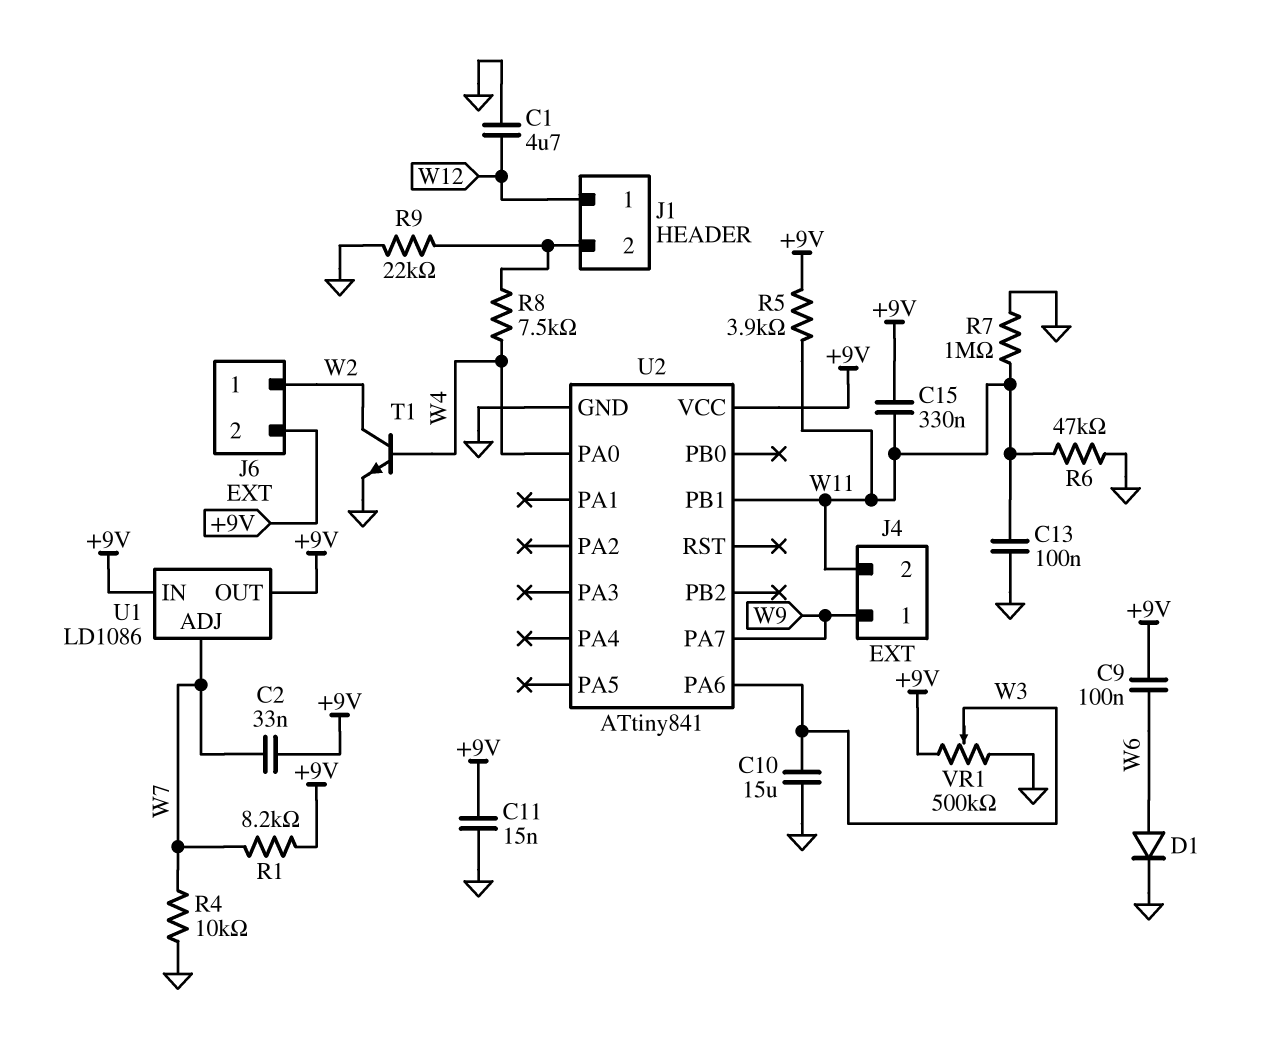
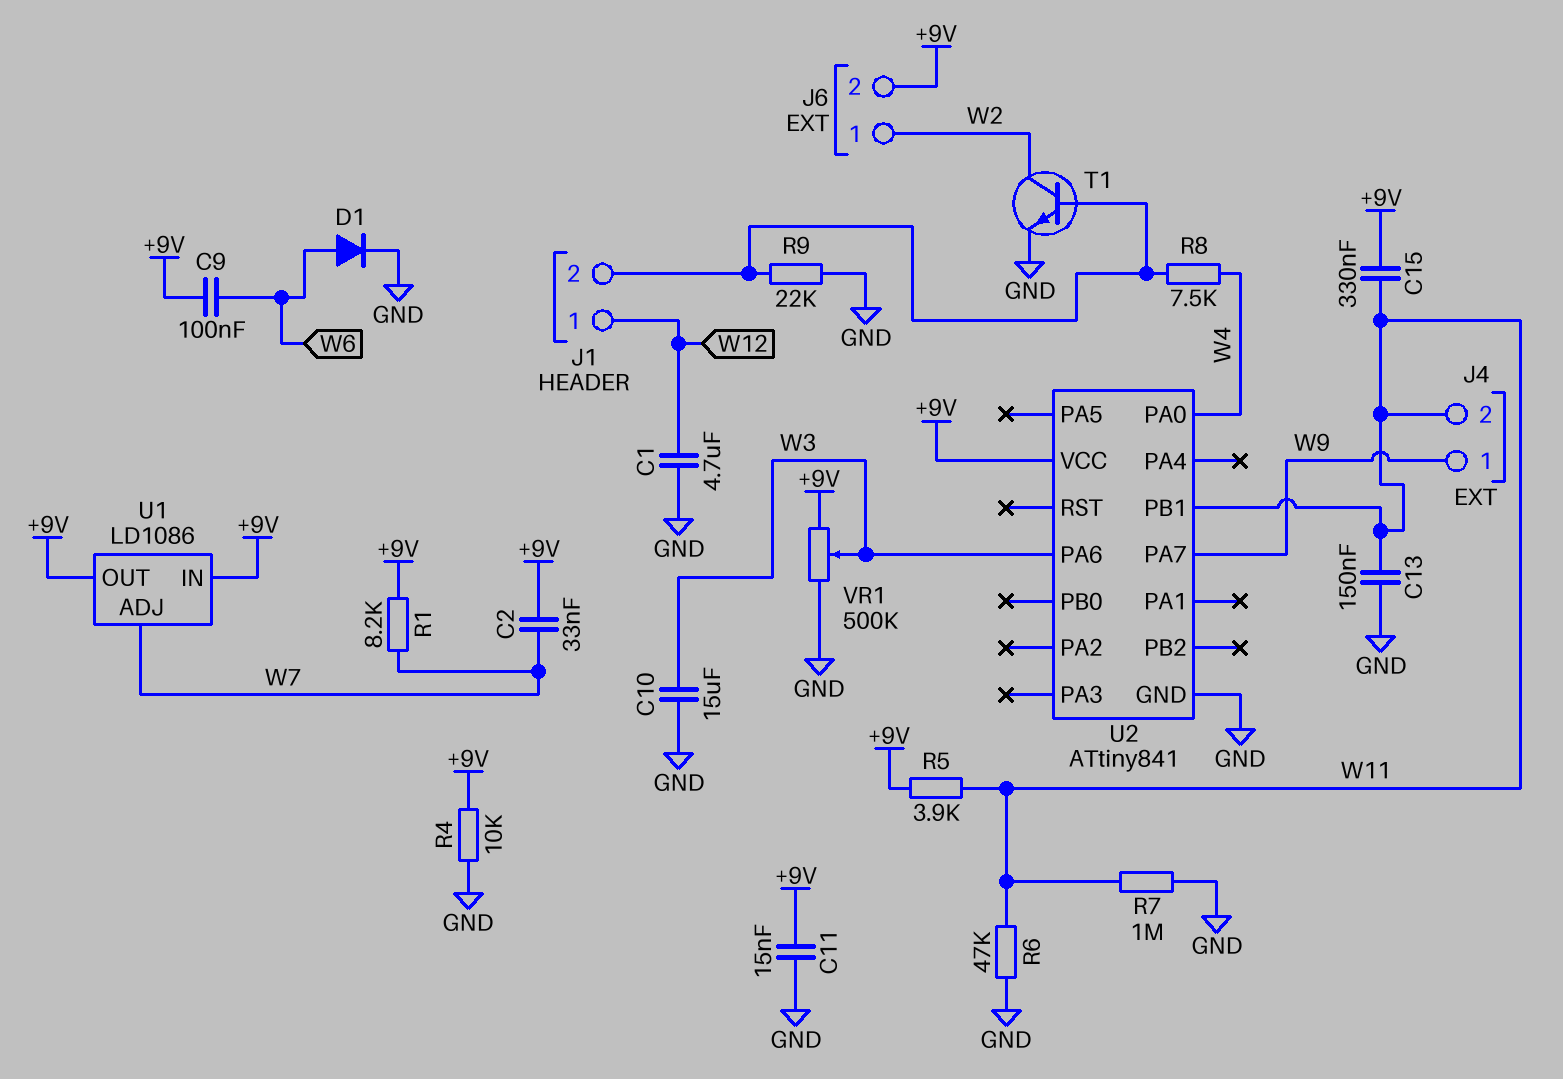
C13: 100nF (GND, W11) -> 150nF (GND, W11)
R4: 10k (GND, W7) -> 10k (+9V, GND)
T1: NPN (B W4, C W2, E GND) -> NPN (B J1/2, C W2, E GND)

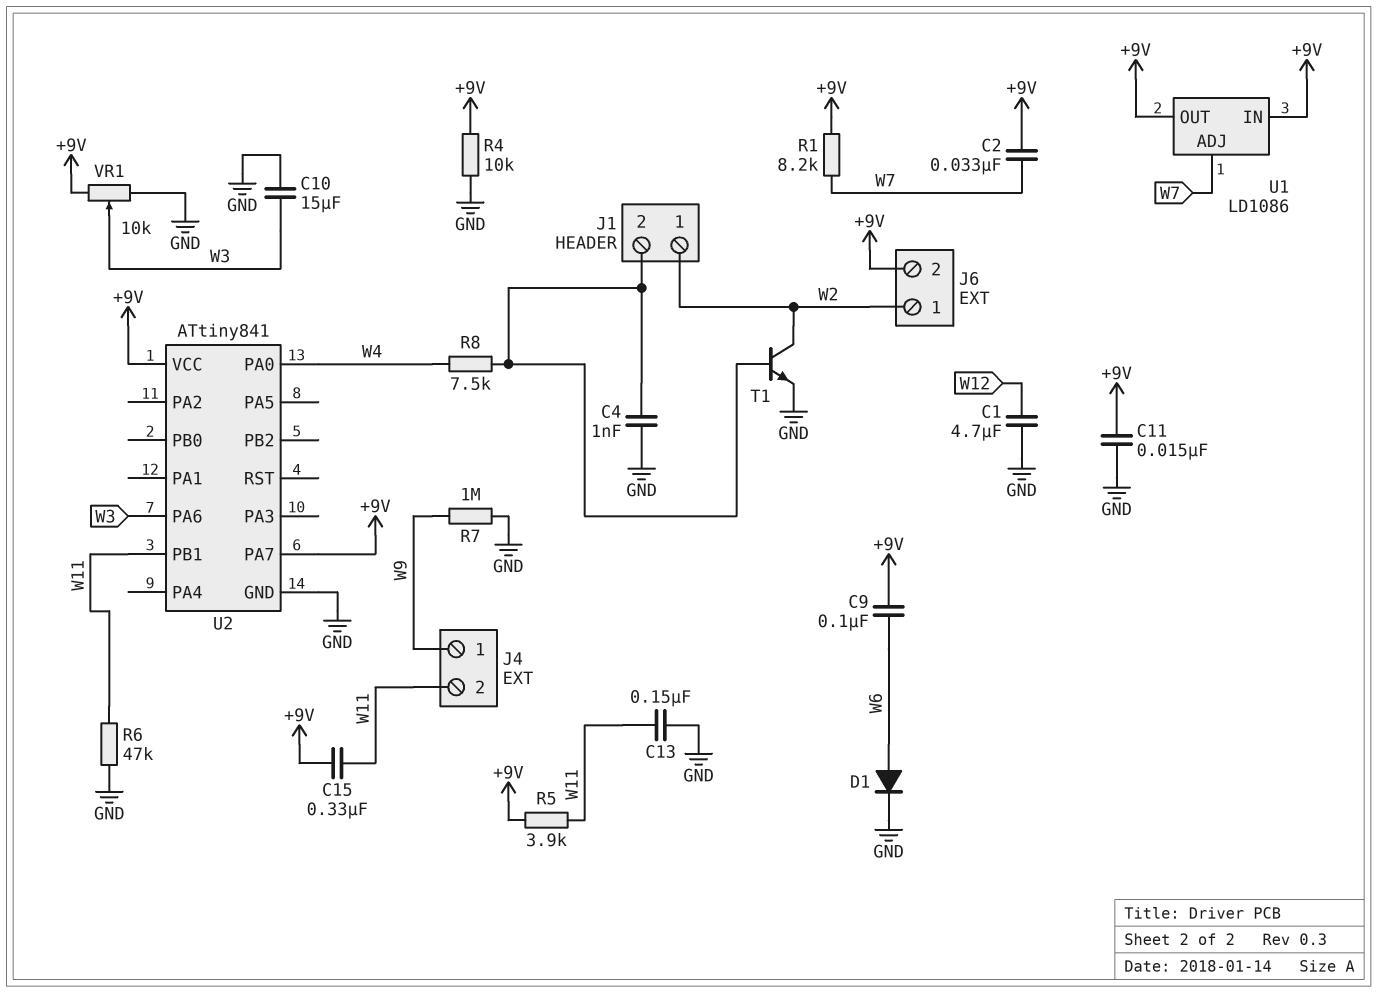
C4: none -> 1nF (GND, J1/2)
J1 pin 1: W12 -> W2
R7: 1M (GND, W11) -> 1M (GND, W9)
R9: 22k (GND, J1/2) -> none
U2 pin PA7: W9 -> +9V
VR1: 500k (+9V, GND, wiper W3) -> 10k (+9V, GND, wiper W3)

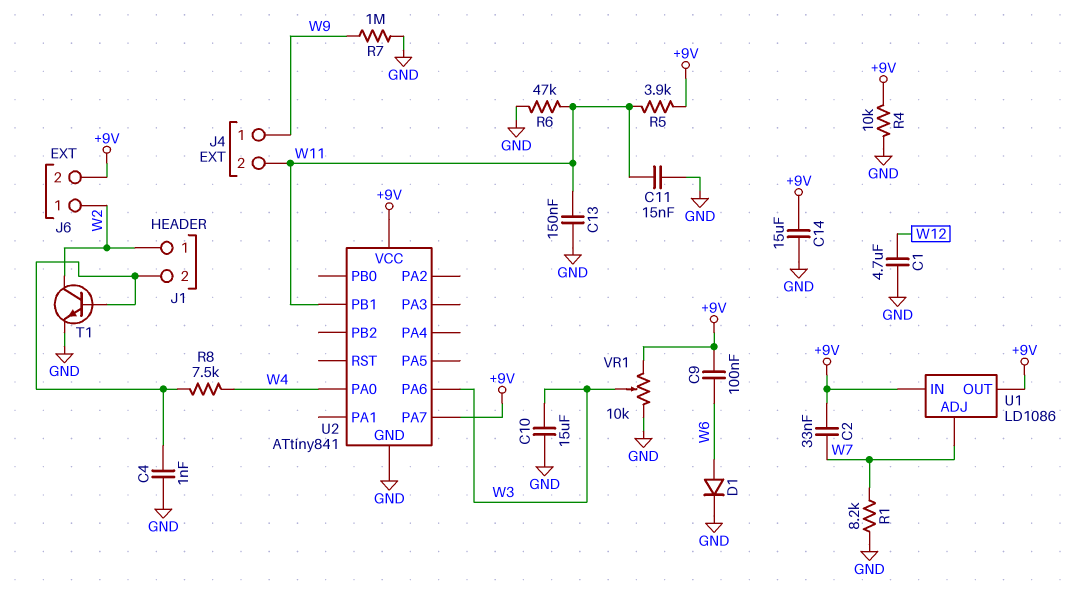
C11: 15nF (+9V, GND) -> 15nF (GND, W11)
C14: none -> 15uF (+9V, GND)
C15: 330nF (+9V, W11) -> none
R1: 8.2k (+9V, W7) -> 8.2k (GND, W7)

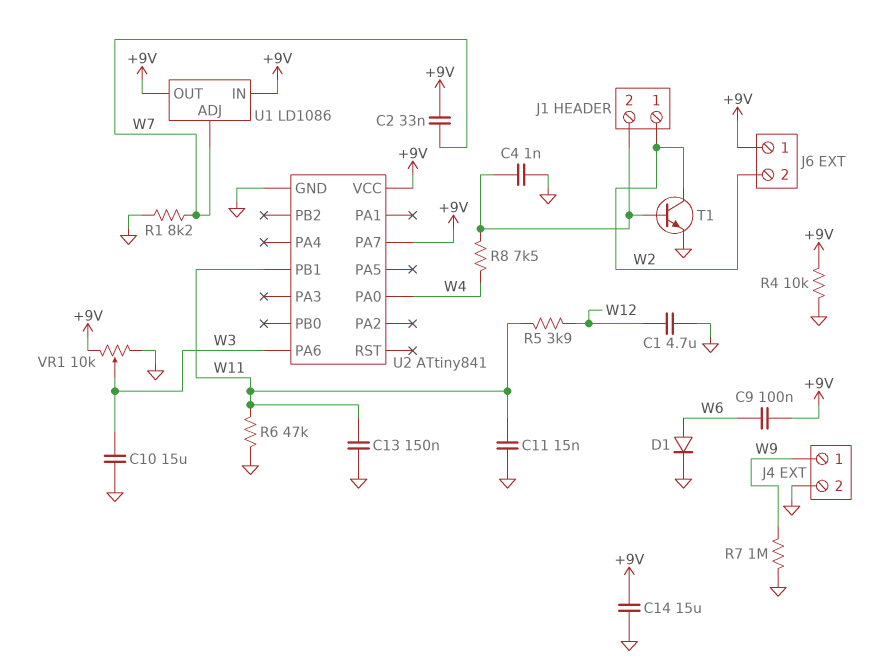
J4 pin 2: W11 -> GND
J6 pin 1: W2 -> +9V
J6 pin 2: +9V -> W2
R5: 3.9k (+9V, W11) -> 3.9k (W11, W12)

